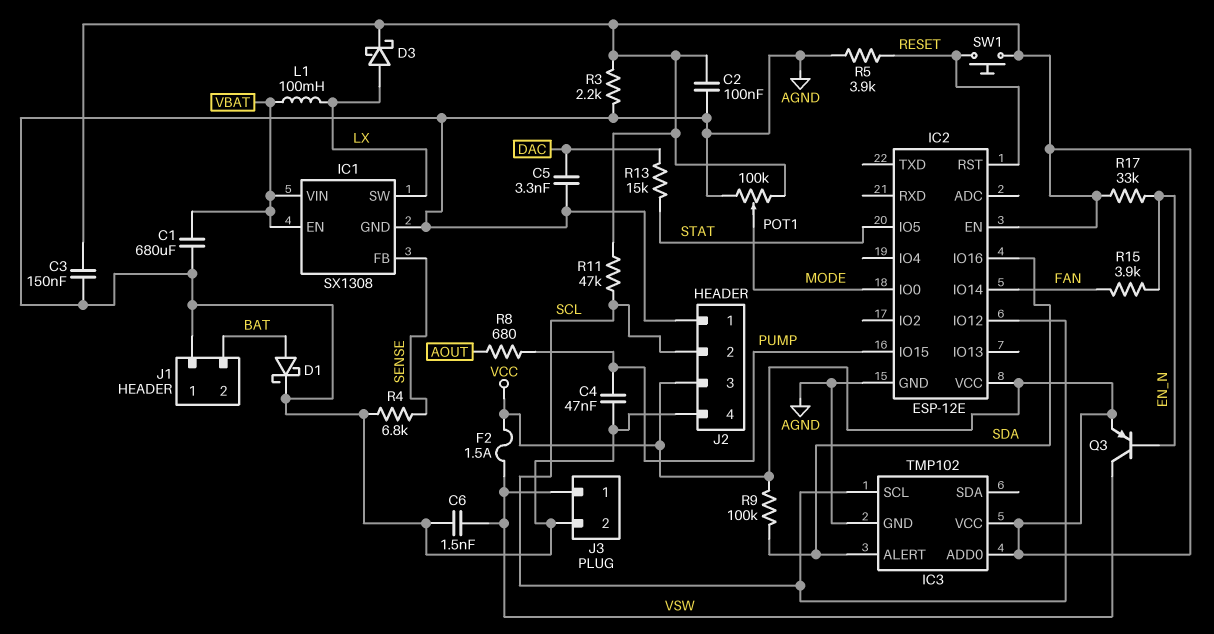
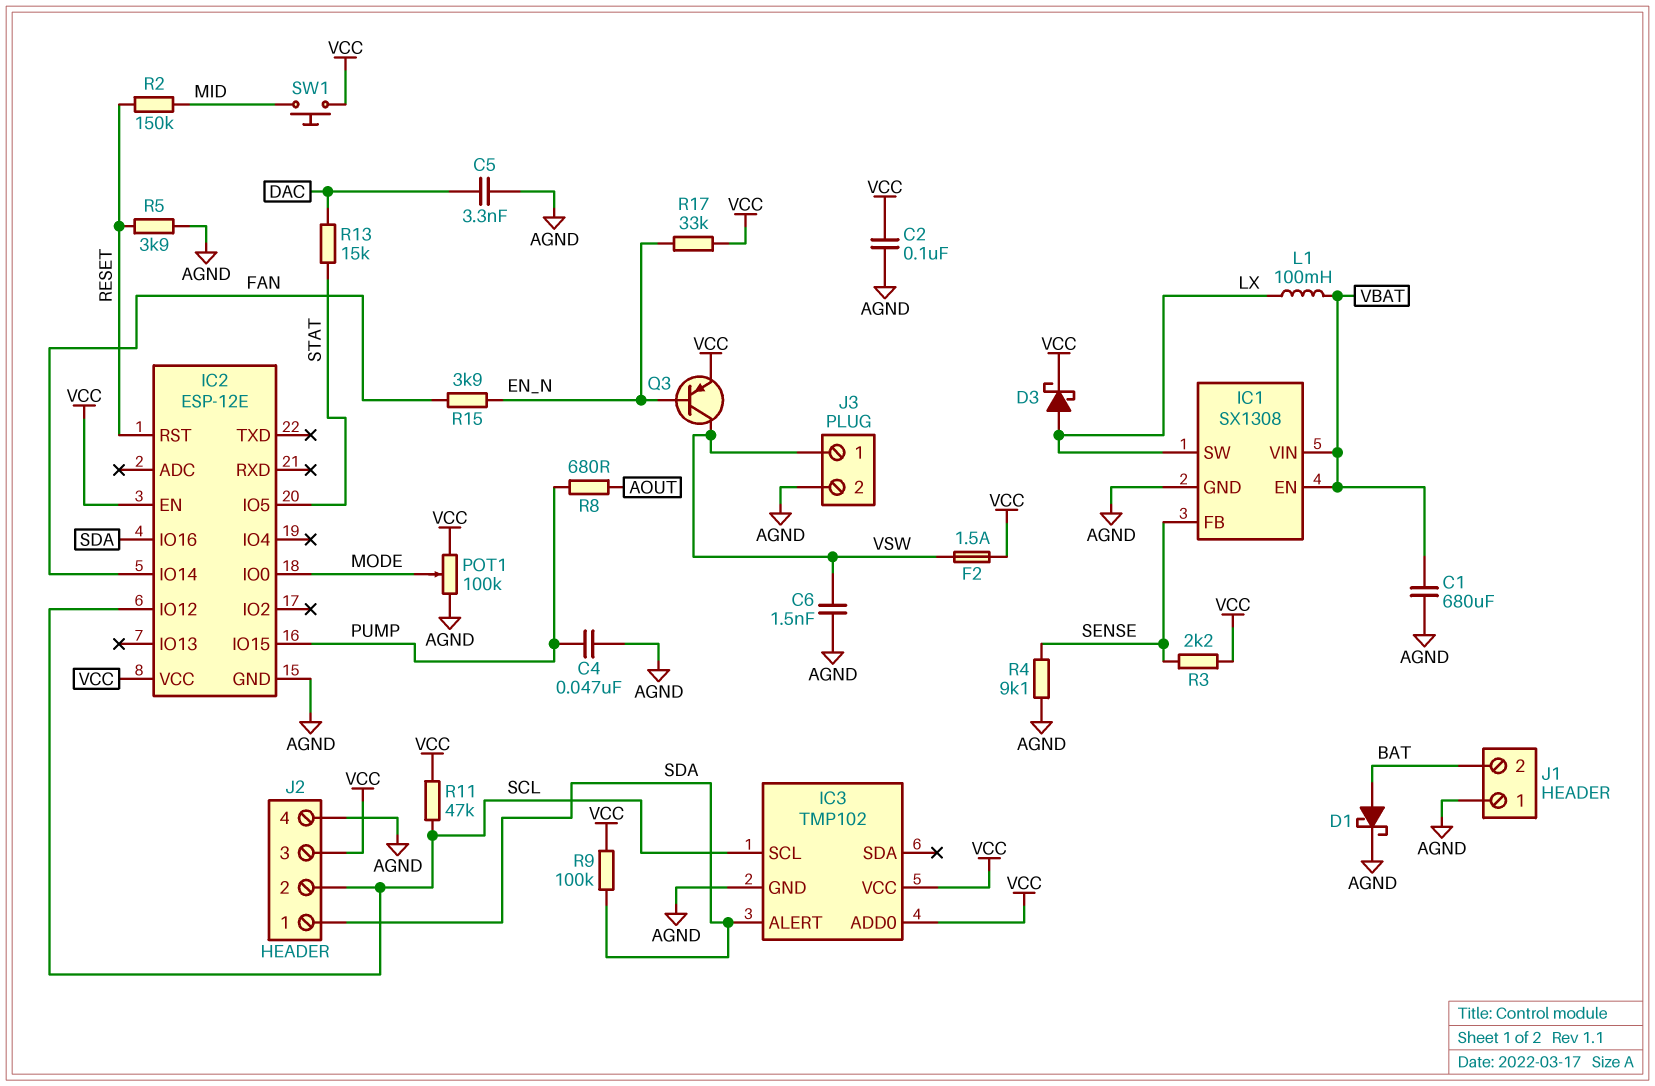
C3: 150nF (AGND, VCC) -> none
J2 pin 1: AGND -> SDA
R2: none -> 150k (MID, RESET)
R3: 2.2k (AGND, VCC) -> 2.2k (SENSE, VCC)
R4: 6.8k (AGND, SENSE) -> 9.1k (AGND, SENSE)
SW1: button (RESET, VCC) -> button (MID, VCC)

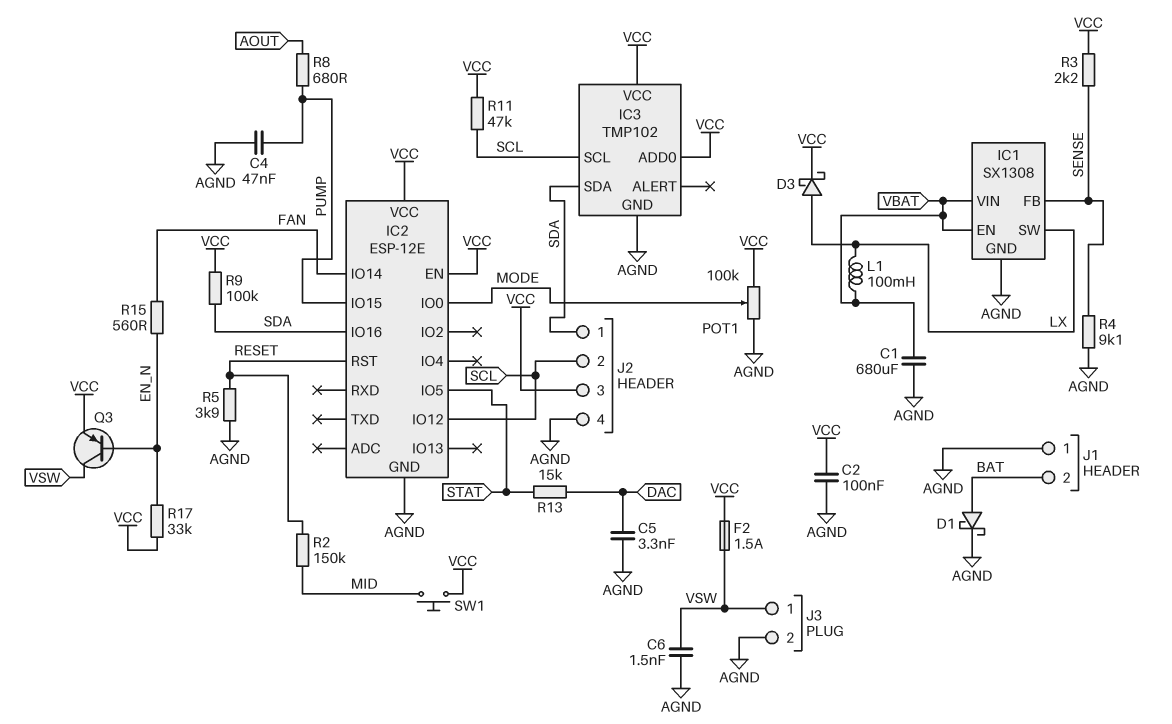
IC3 pin ALERT: SDA -> none
IC3 pin SDA: none -> SDA
R15: 3.9k (EN_N, FAN) -> 560 (EN_N, FAN)

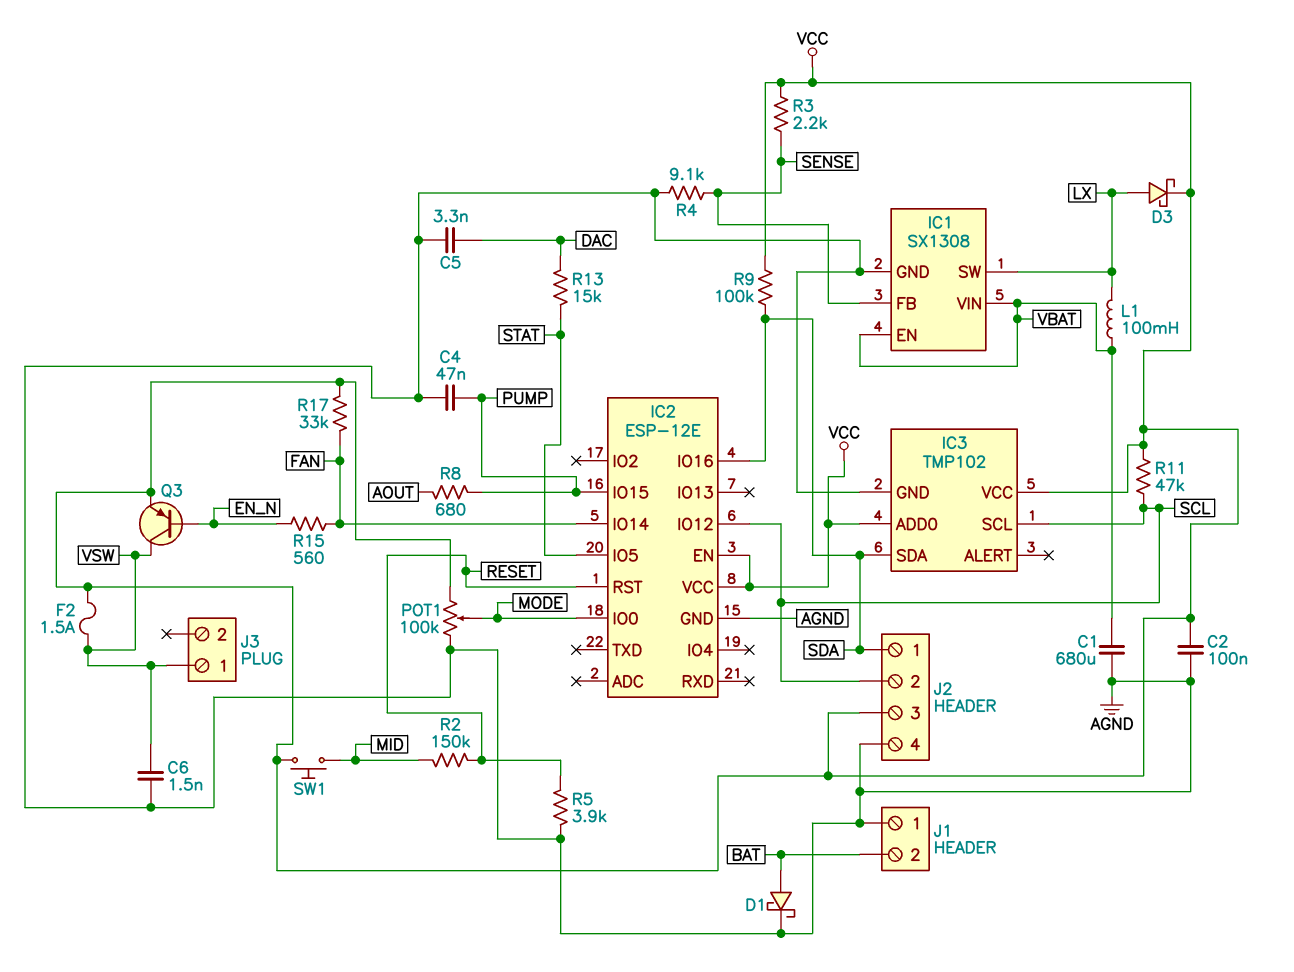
J3 pin 2: AGND -> none
R17: 33k (EN_N, VCC) -> 33k (FAN, VCC)

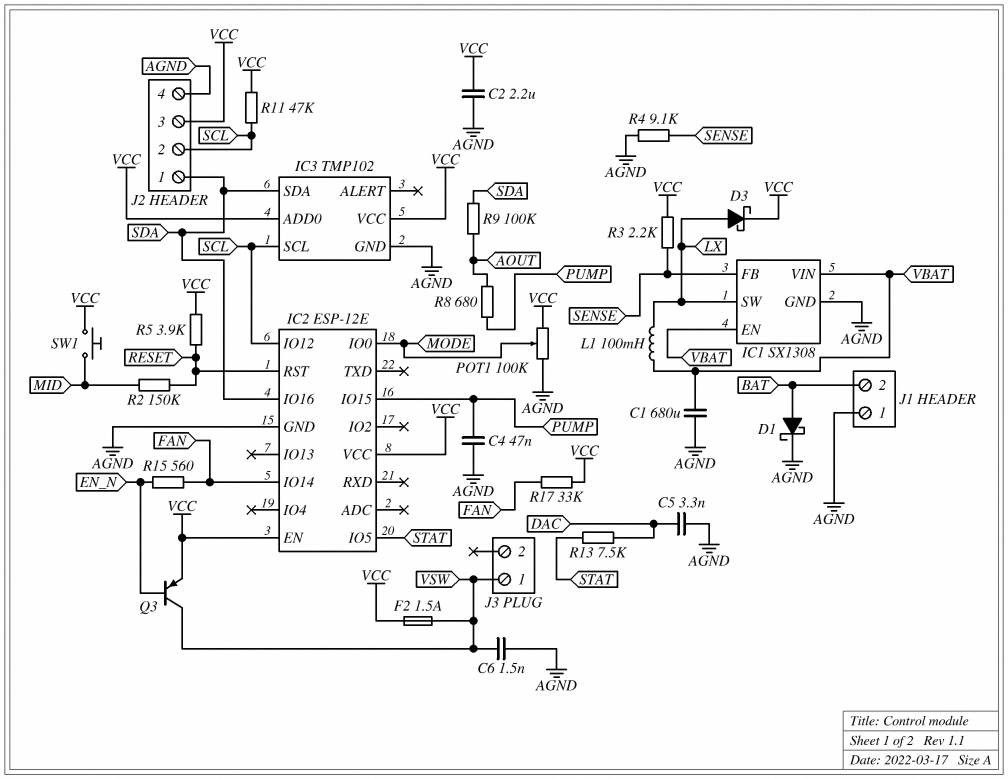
C2: 100nF (AGND, VCC) -> 2.2uF (AGND, VCC)
R5: 3.9k (AGND, RESET) -> 3.9k (RESET, VCC)
R9: 100k (SDA, VCC) -> 100k (AOUT, SDA)
R13: 15k (DAC, STAT) -> 7.5k (DAC, STAT)

